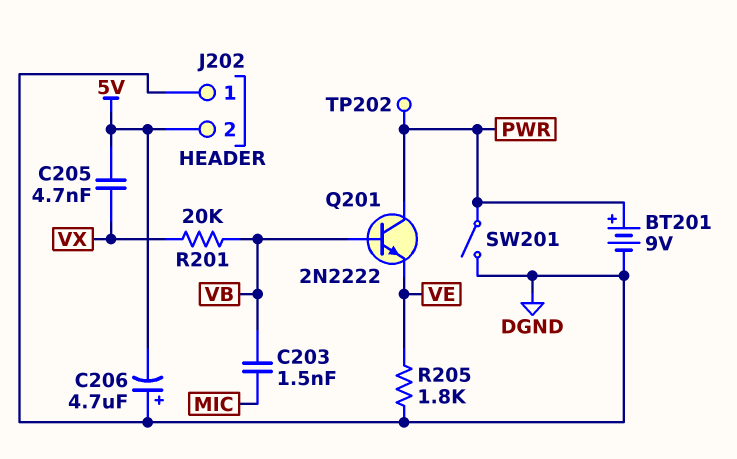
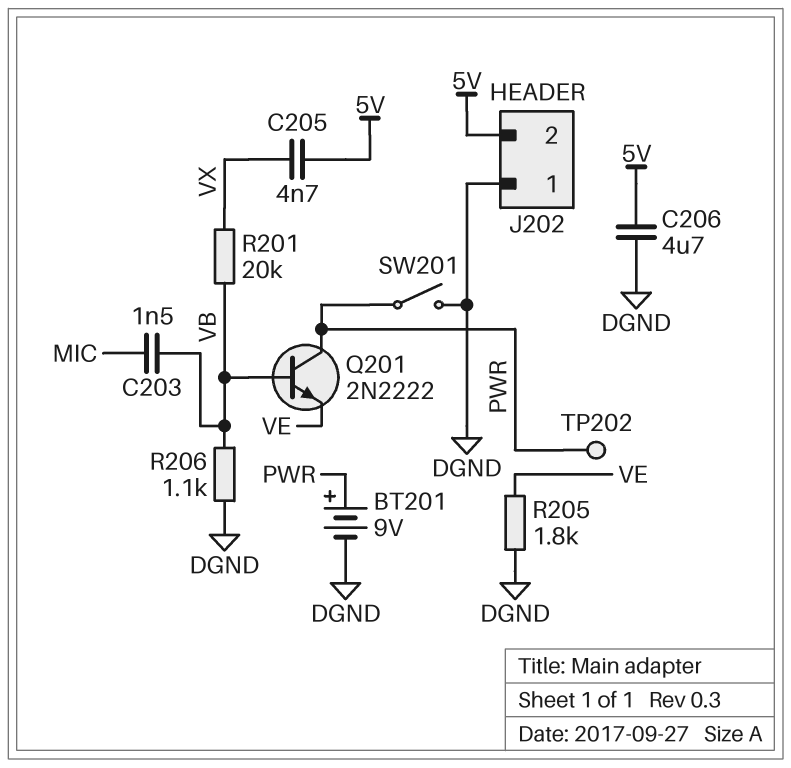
C206: 4.7uF (plus DGND, minus 5V) -> 4.7uF (5V, DGND)
R206: none -> 1.1k (DGND, VB)

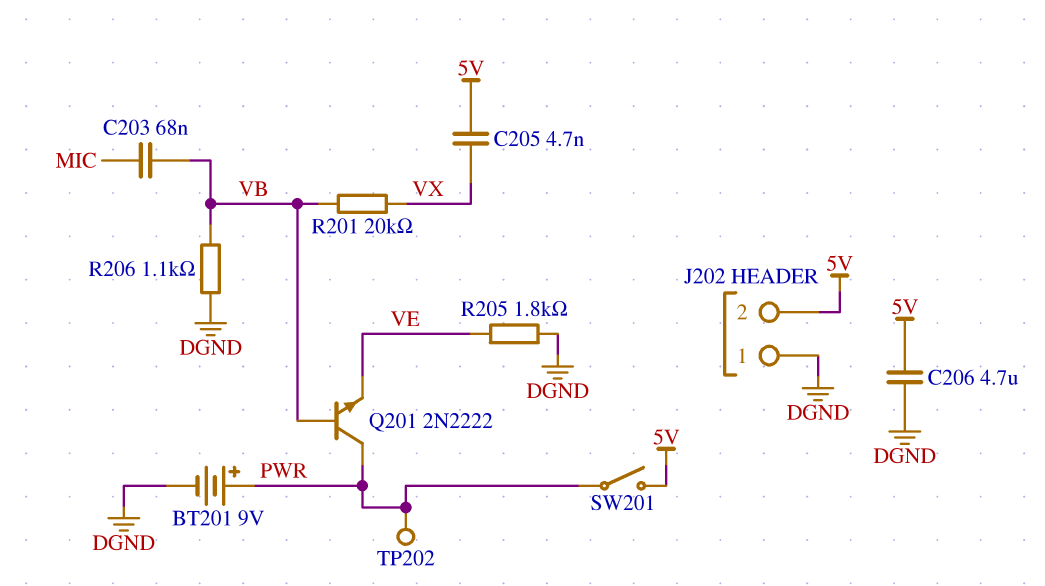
C203: 1.5nF (MIC, VB) -> 68nF (MIC, VB)
SW201: switch (DGND, PWR) -> switch (5V, PWR)

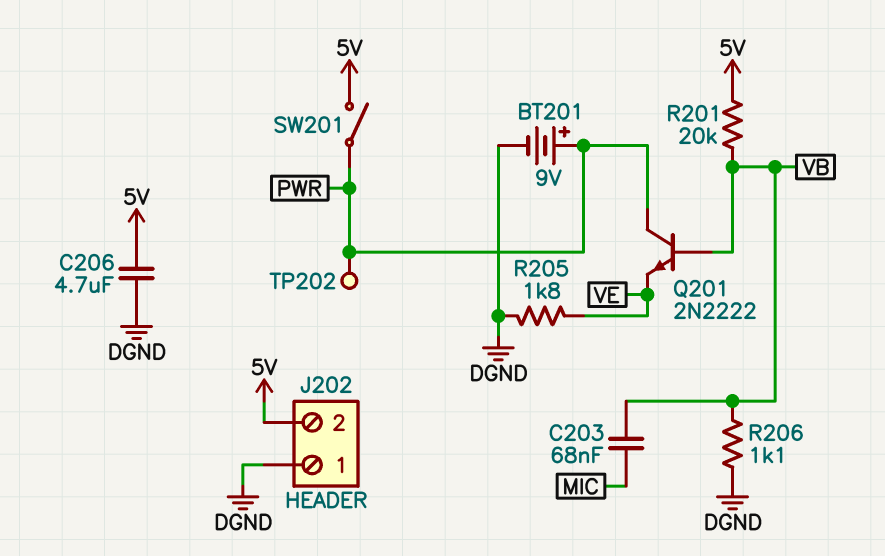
C205: 4.7nF (5V, VX) -> none
R201: 20k (VB, VX) -> 20k (5V, VB)

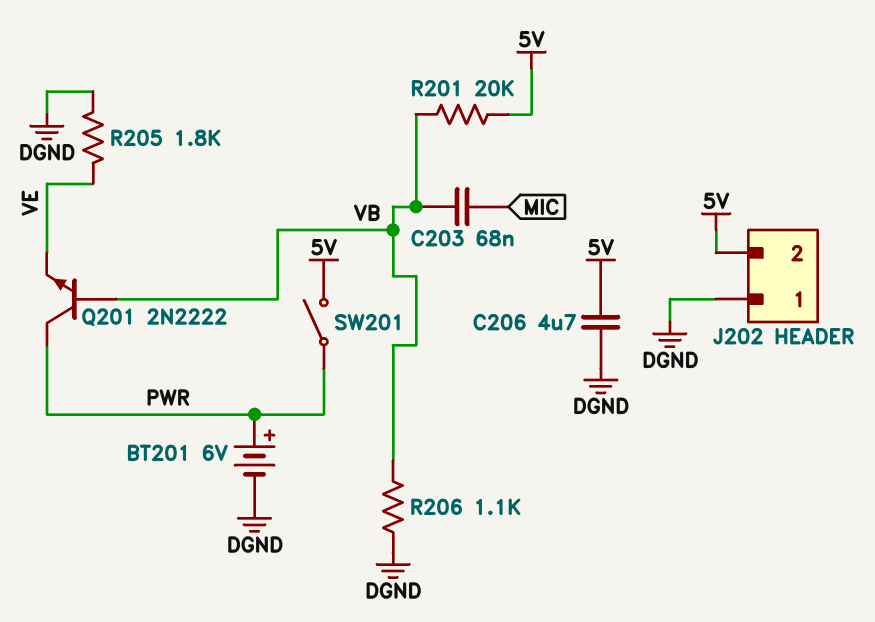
BT201: 9V (plus PWR, minus DGND) -> 6V (plus PWR, minus DGND)
TP202: test point (PWR) -> none

